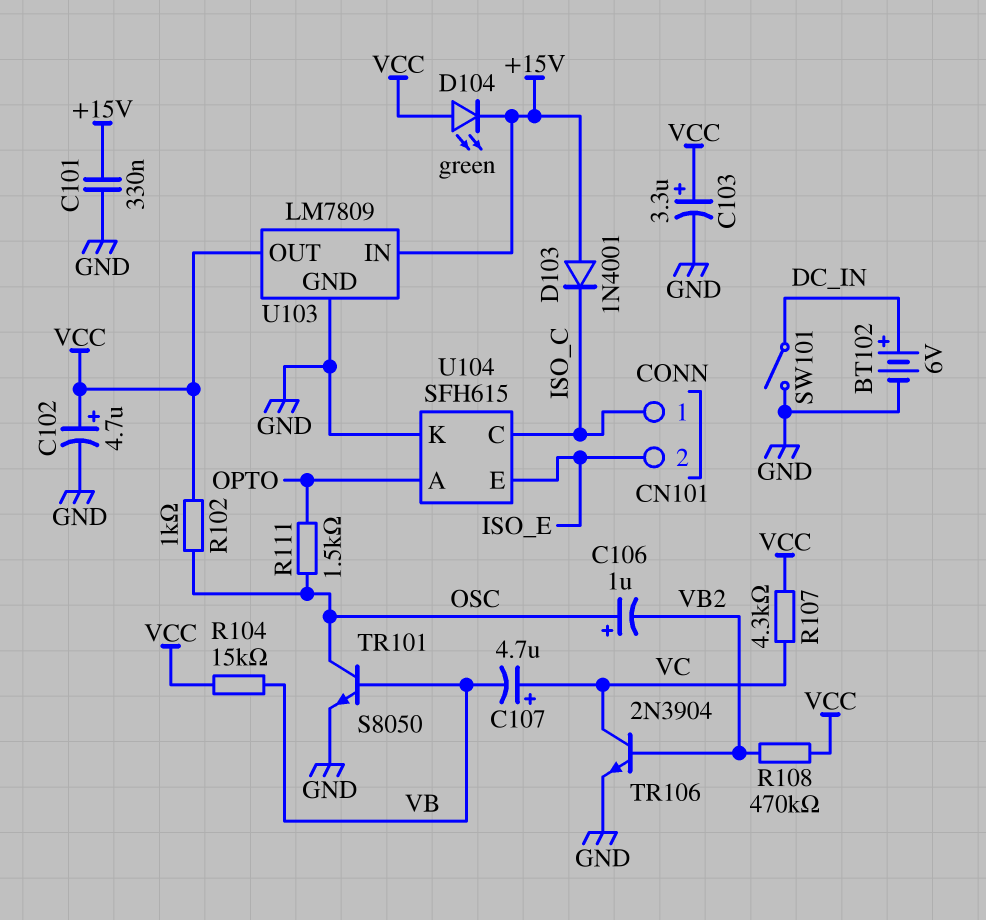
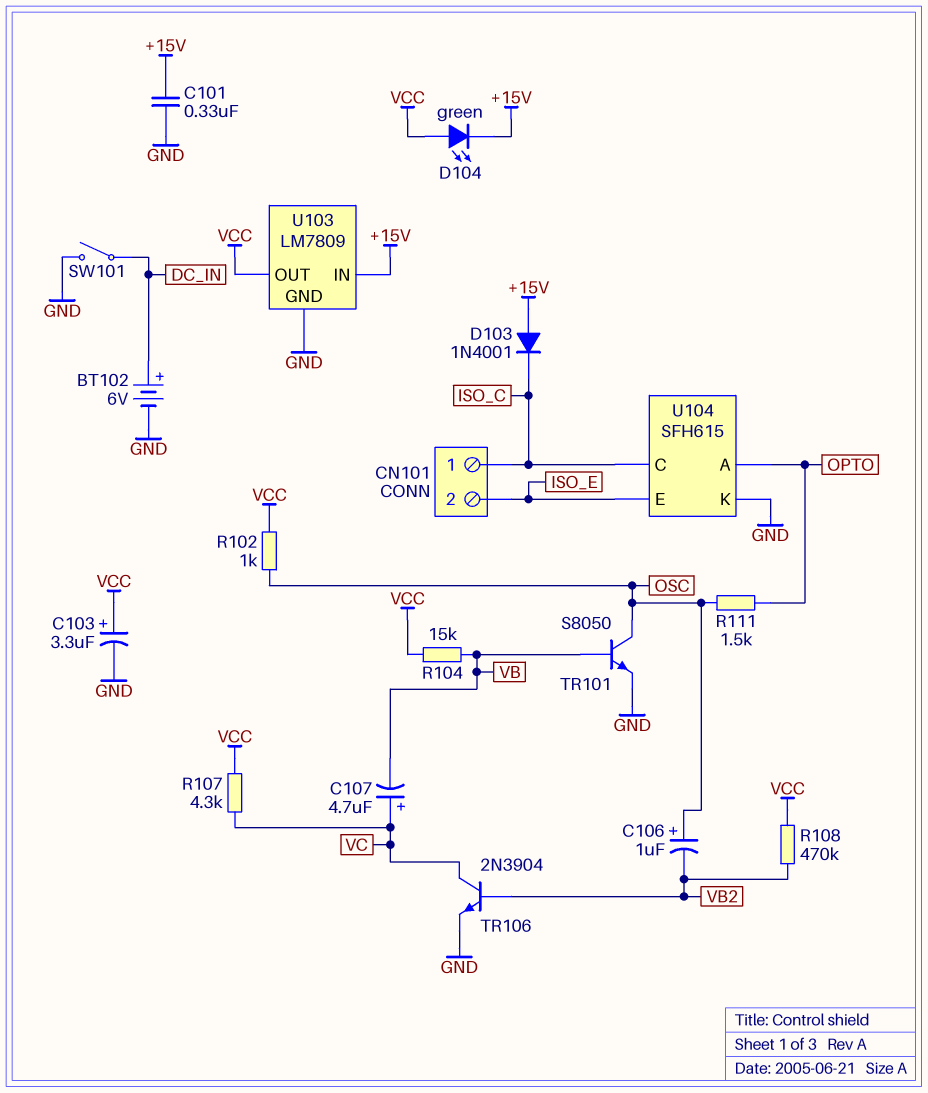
C102: 4.7uF (plus VCC, minus GND) -> none

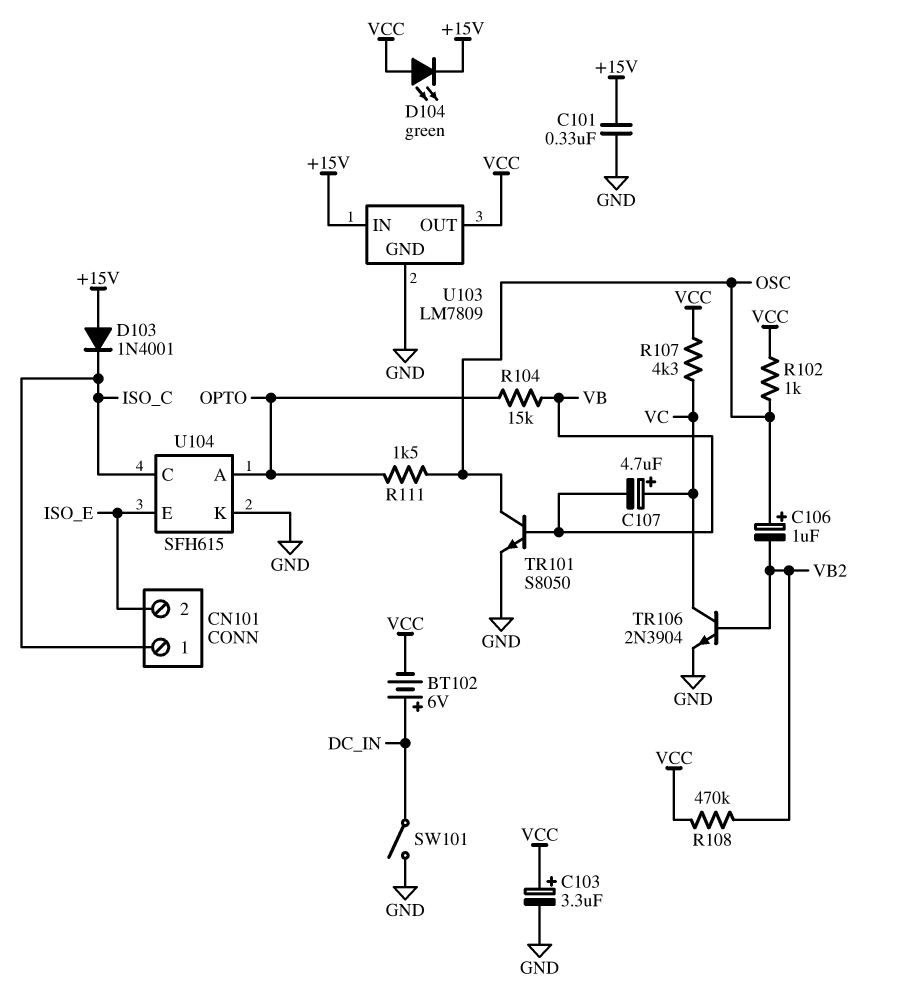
BT102: 6V (plus DC_IN, minus GND) -> 6V (plus DC_IN, minus VCC)
R104: 15k (VB, VCC) -> 15k (OPTO, VB)

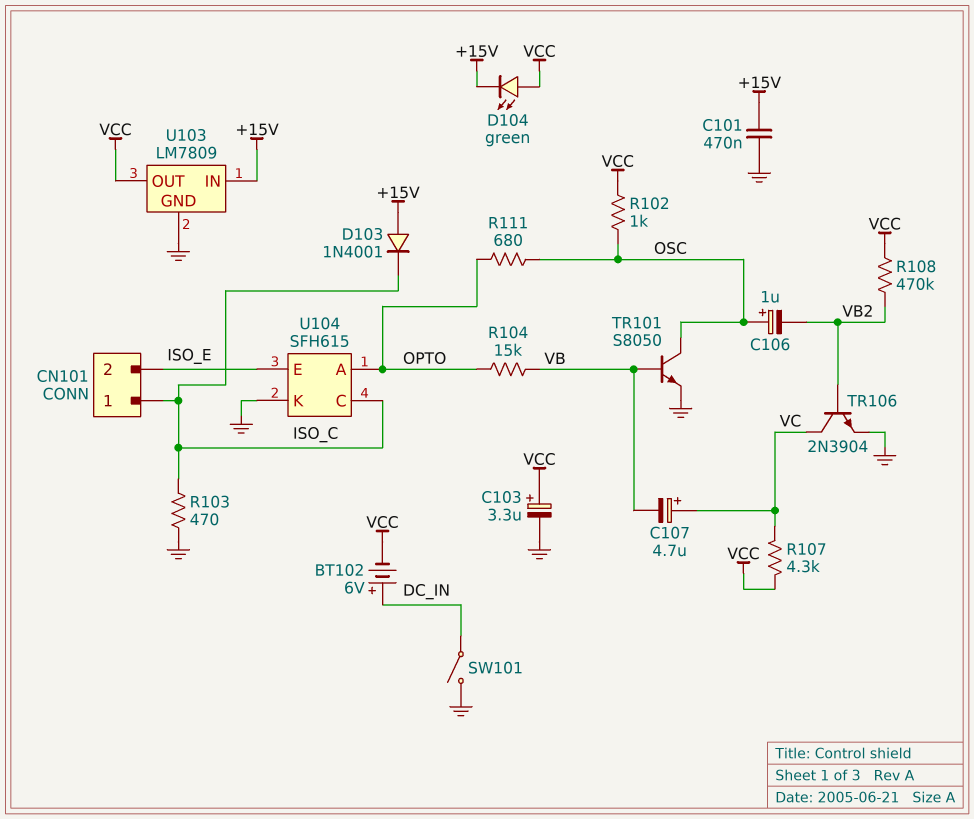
C101: 330nF (+15V, GND) -> 470nF (+15V, GND)
R103: none -> 470 (GND, ISO_C)
R111: 1.5k (OPTO, OSC) -> 680 (OPTO, OSC)

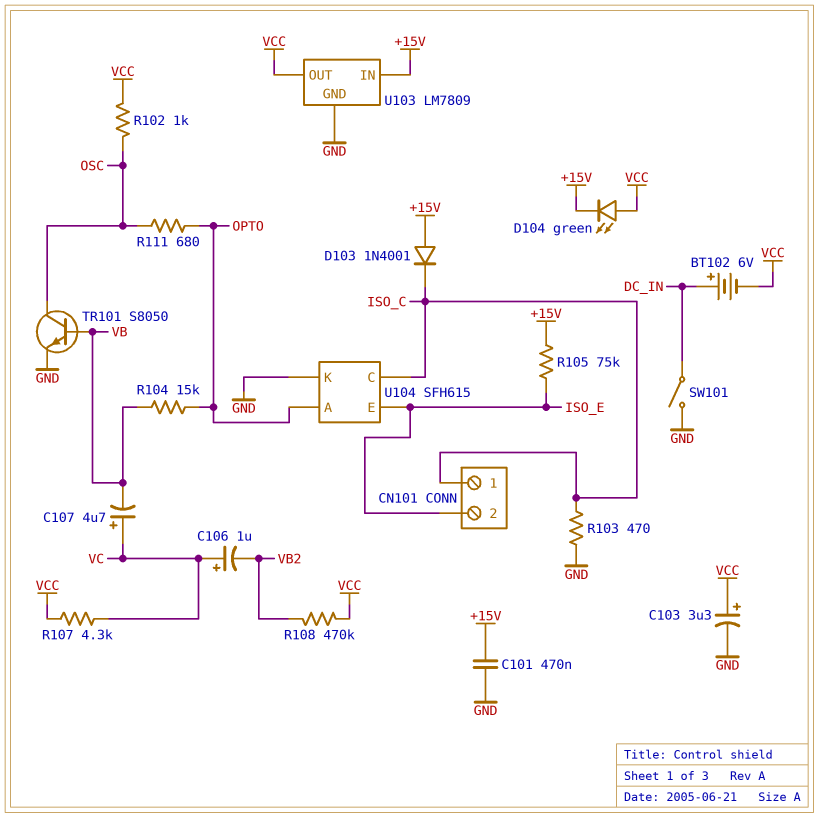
C106: 1uF (plus OSC, minus VB2) -> 1uF (plus VC, minus VB2)
R105: none -> 75k (+15V, ISO_E)
TR106: NPN 2N3904 (B VB2, C VC, E GND) -> none

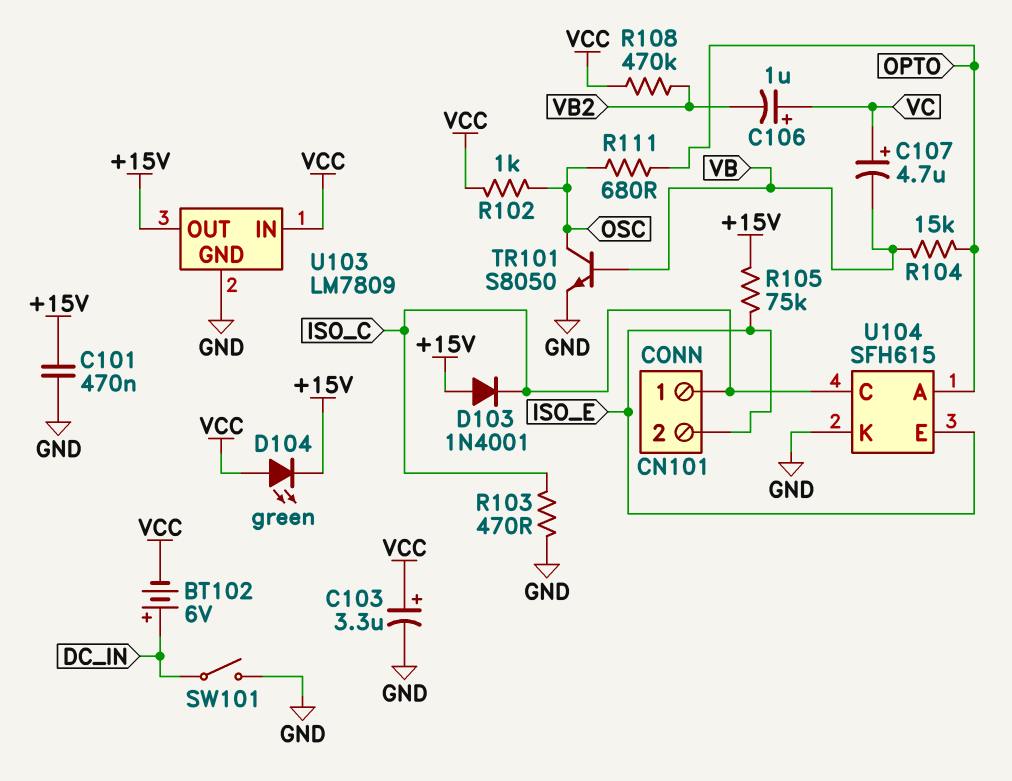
R107: 4.3k (VC, VCC) -> none
U103 pin IN: +15V -> VCC
U103 pin OUT: VCC -> +15V

